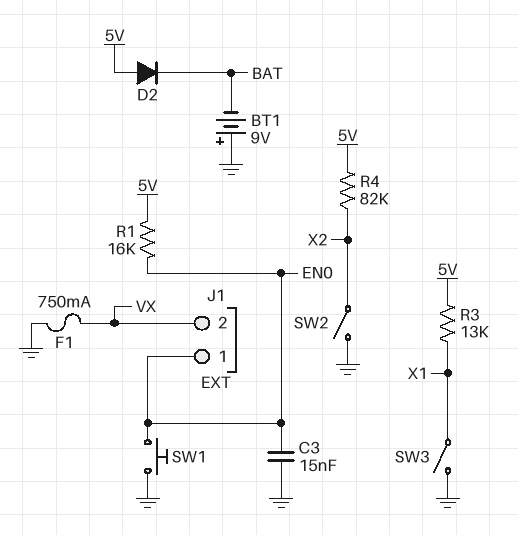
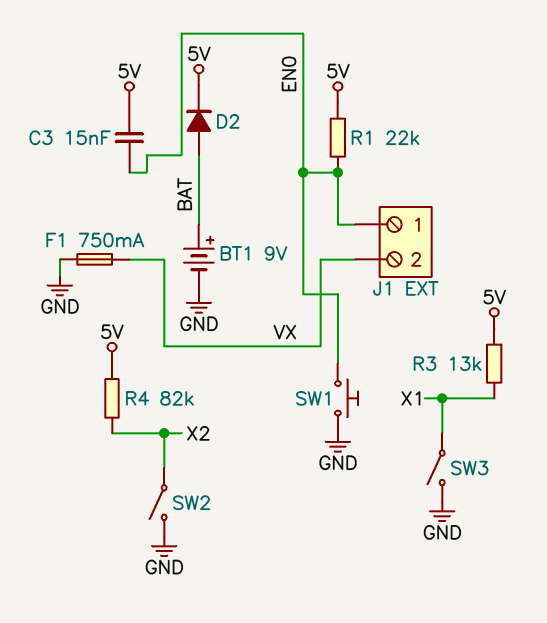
BT1: 9V (plus GND, minus BAT) -> 9V (plus BAT, minus GND)
C3: 15nF (EN0, GND) -> 15nF (5V, EN0)
D2: diode (A 5V, K BAT) -> diode (A BAT, K 5V)
R1: 16k (5V, EN0) -> 22k (5V, EN0)

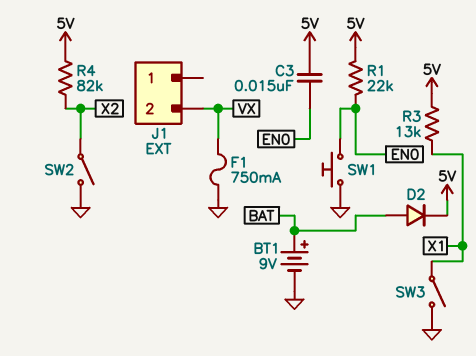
J1 pin 1: EN0 -> none

